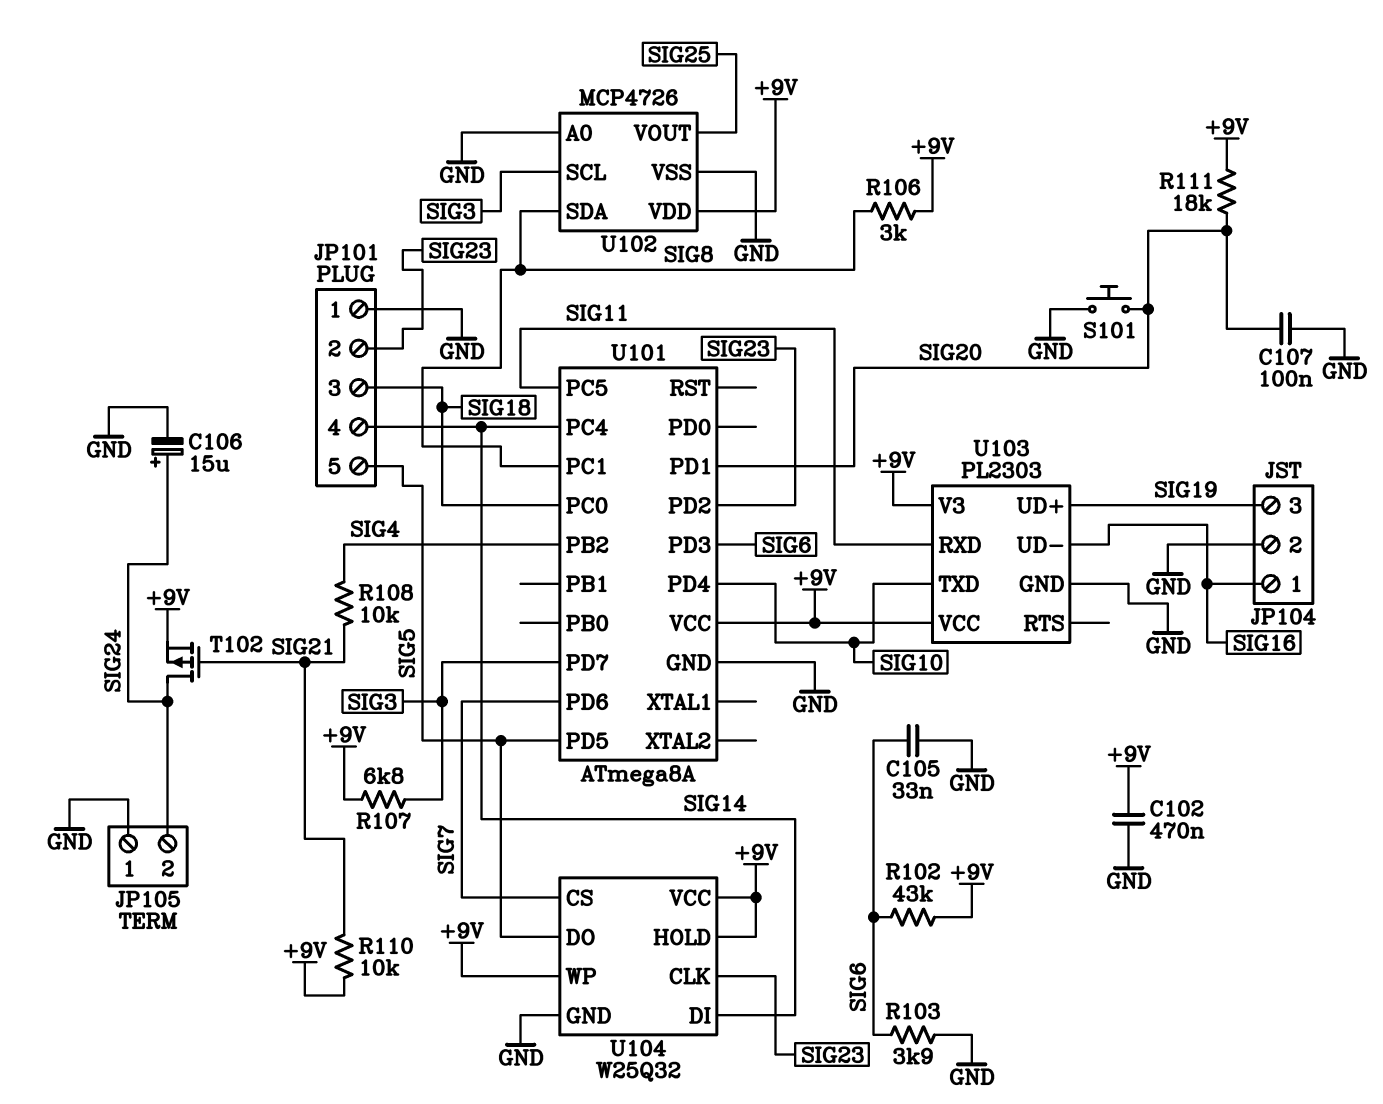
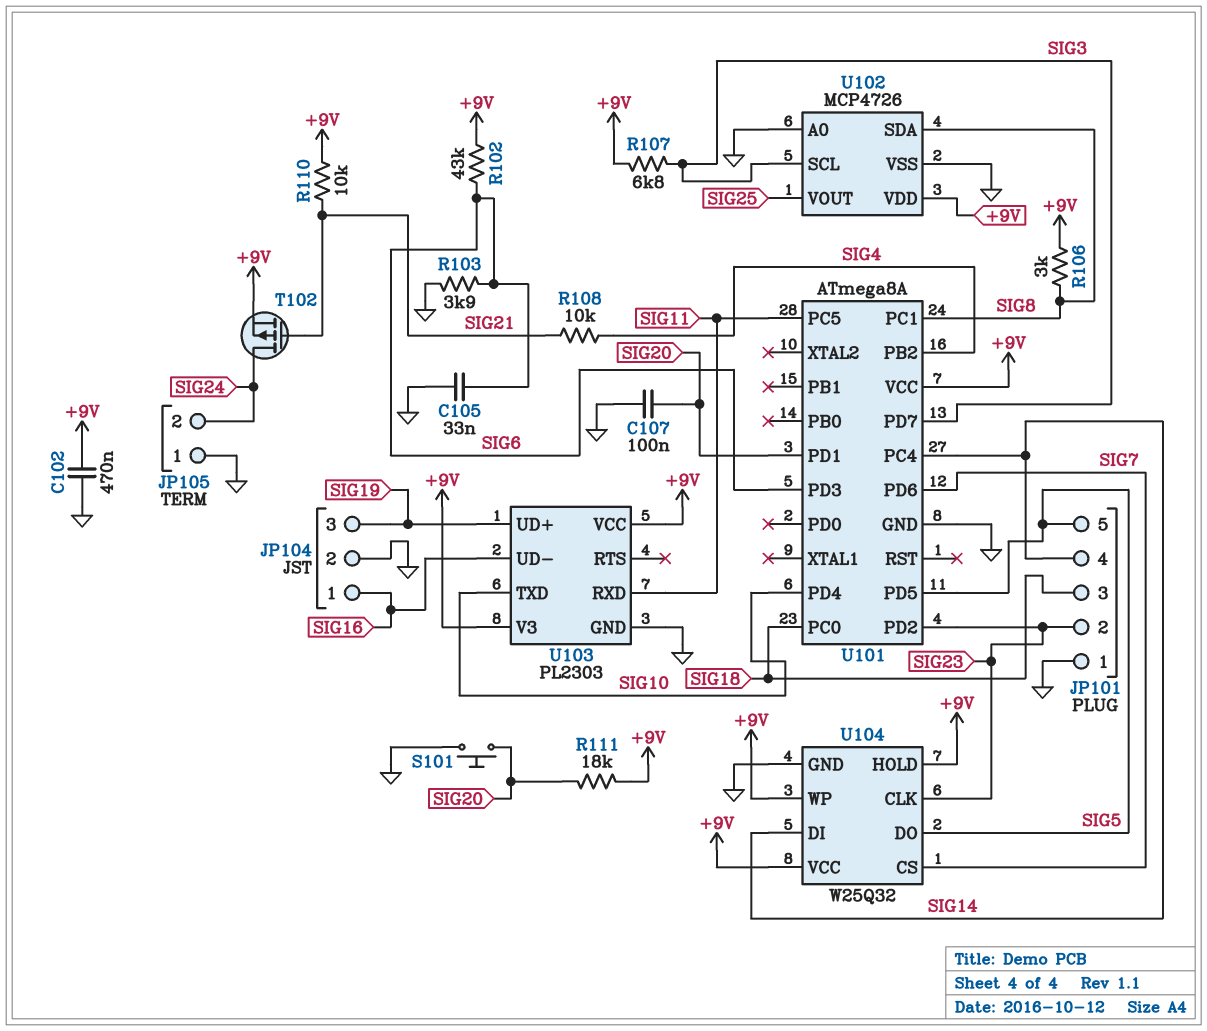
C106: 15uF (plus SIG24, minus GND) -> none

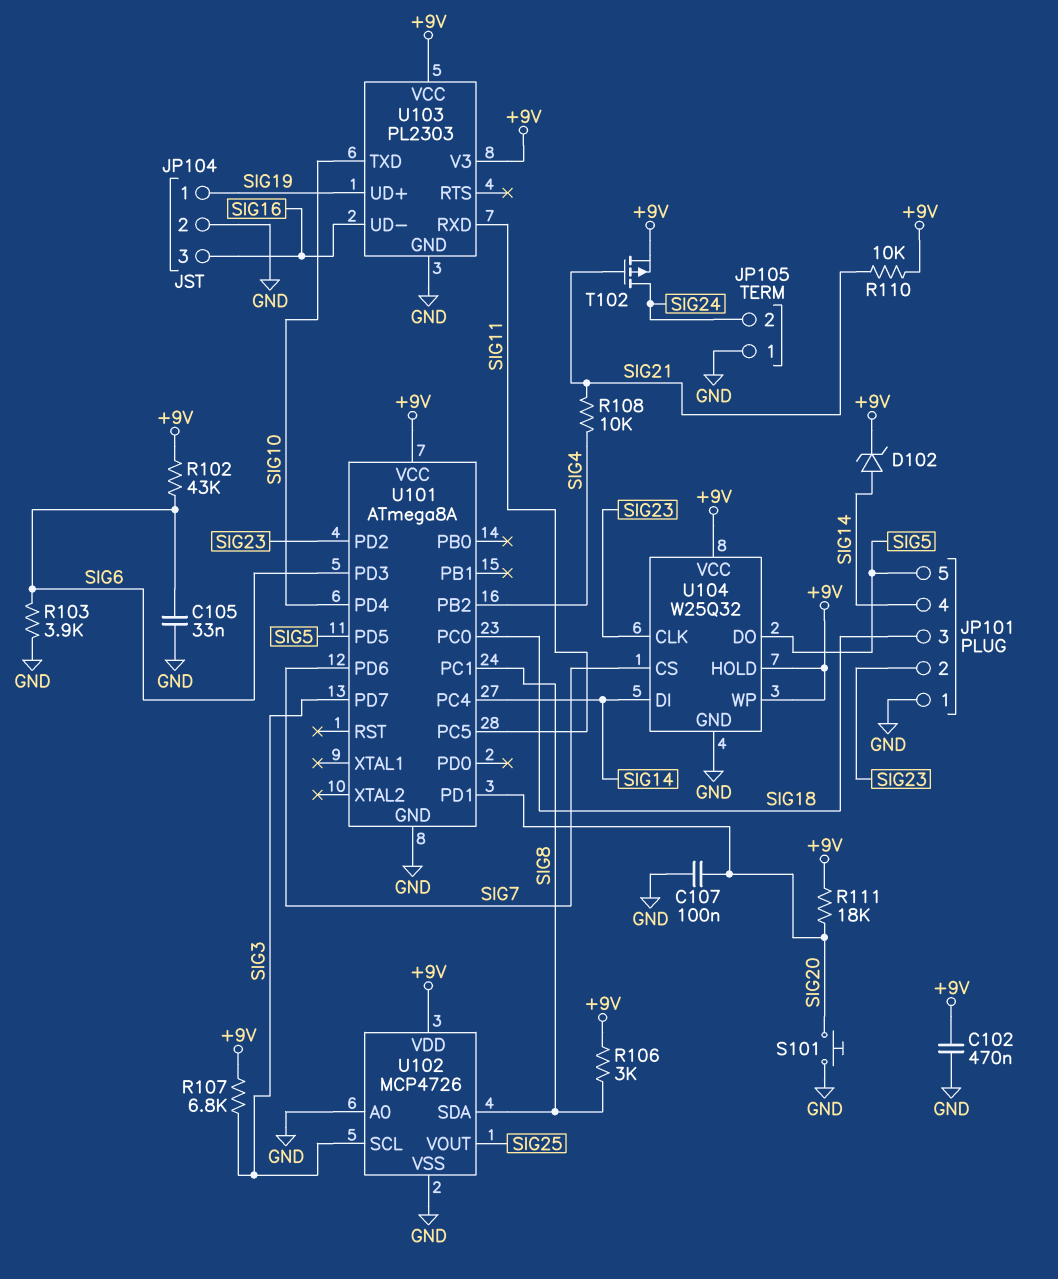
D102: none -> zener (A SIG14, K +9V)
JP104 pin 1: SIG16 -> SIG19
JP104 pin 3: SIG19 -> SIG16

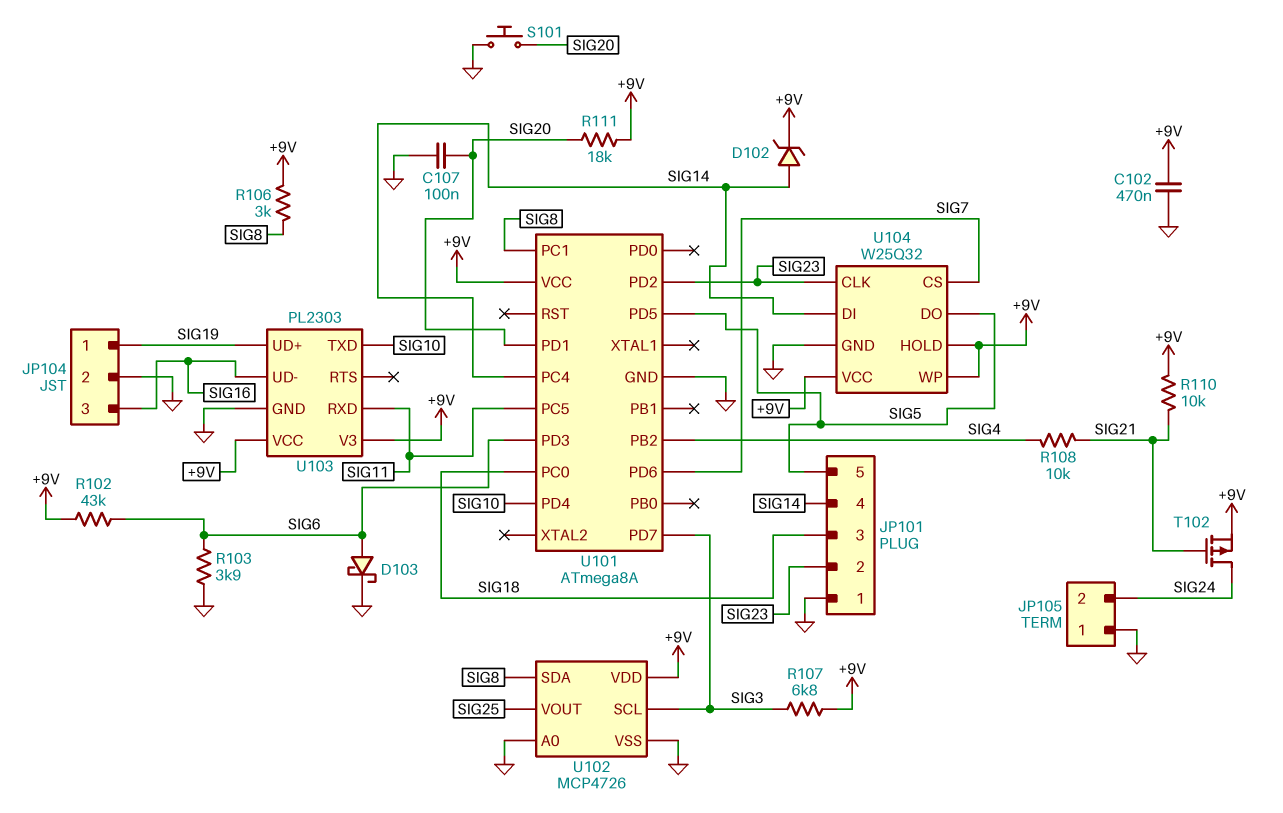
C105: 33nF (GND, SIG6) -> none
D103: none -> schottky (A SIG6, K GND)

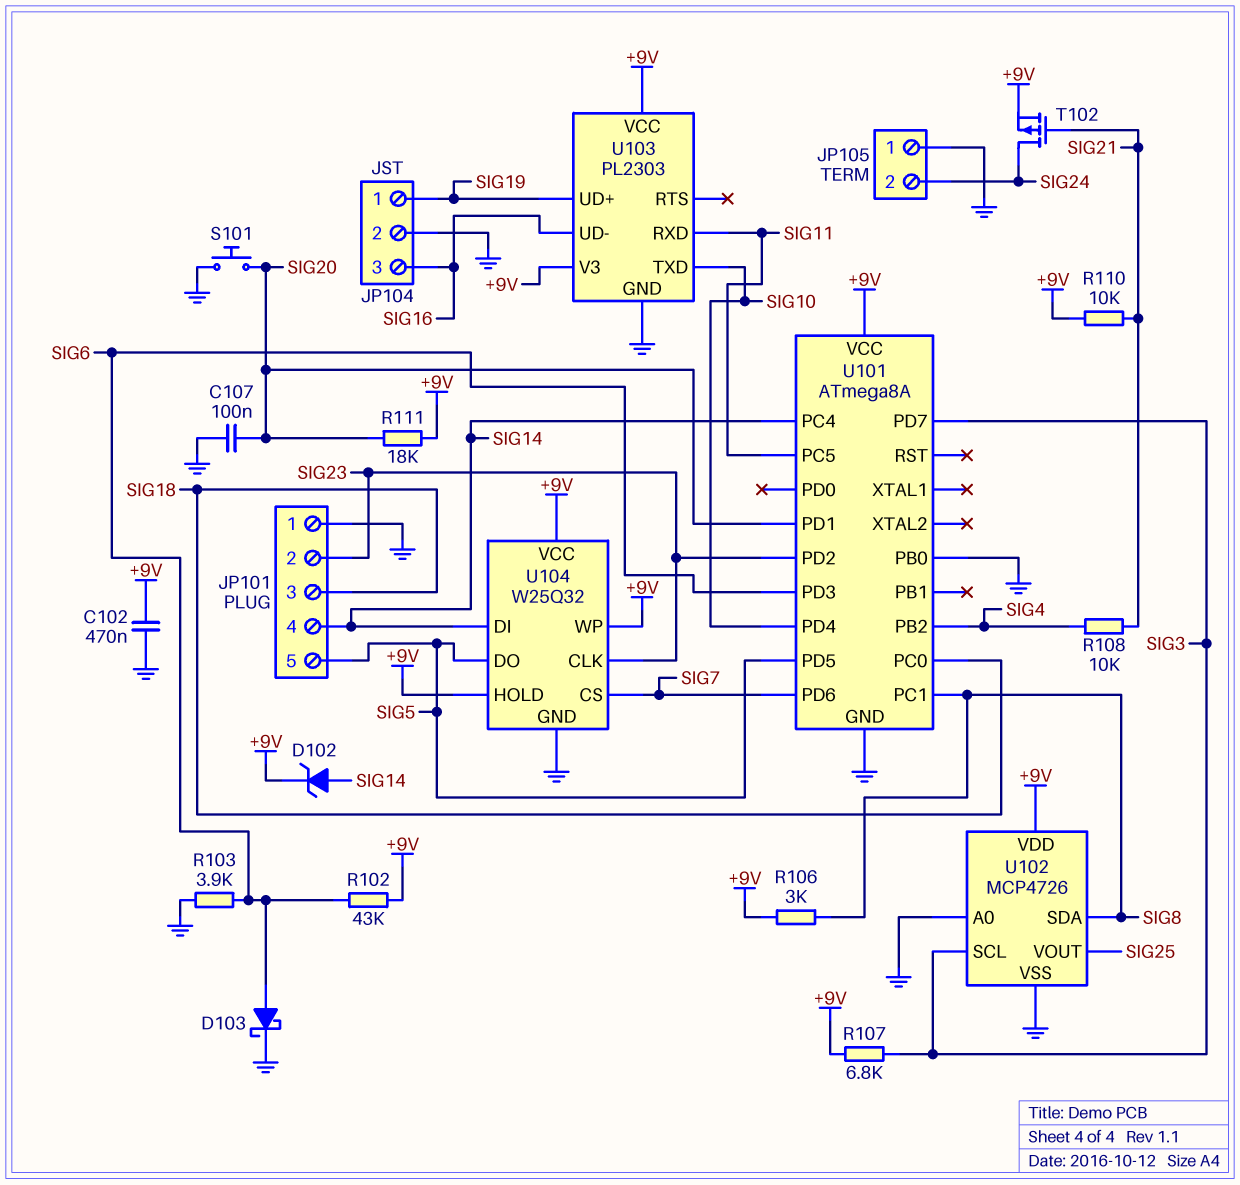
U101 pin PB0: none -> GND

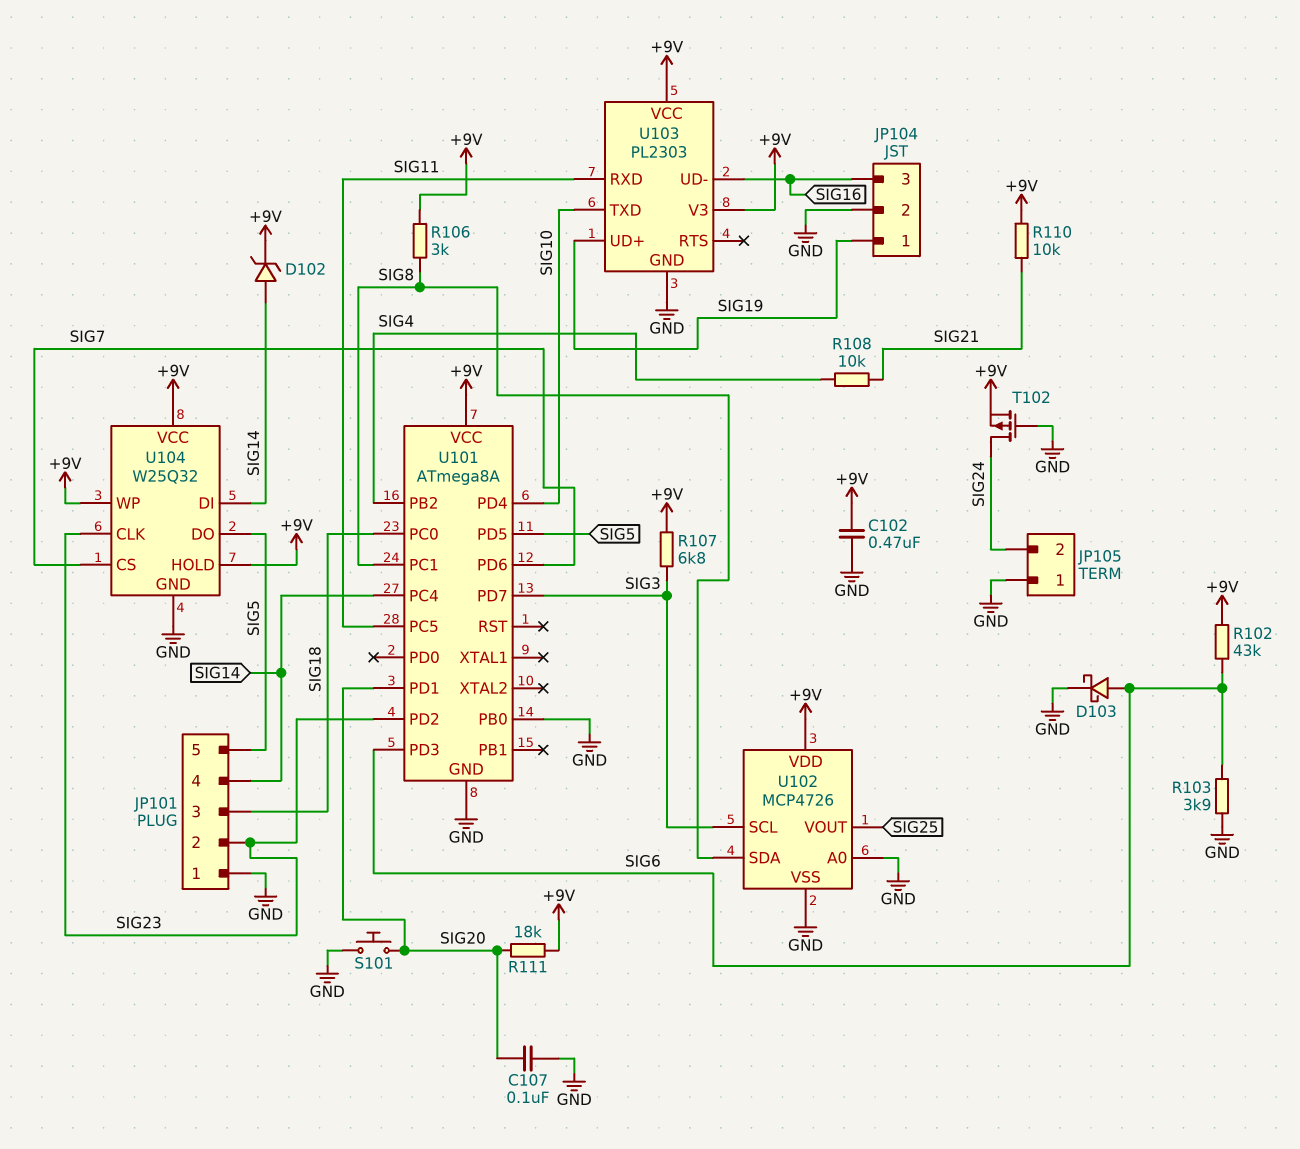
T102: PMOS (G SIG21, D SIG24, S +9V) -> PMOS (G GND, D SIG24, S +9V)

